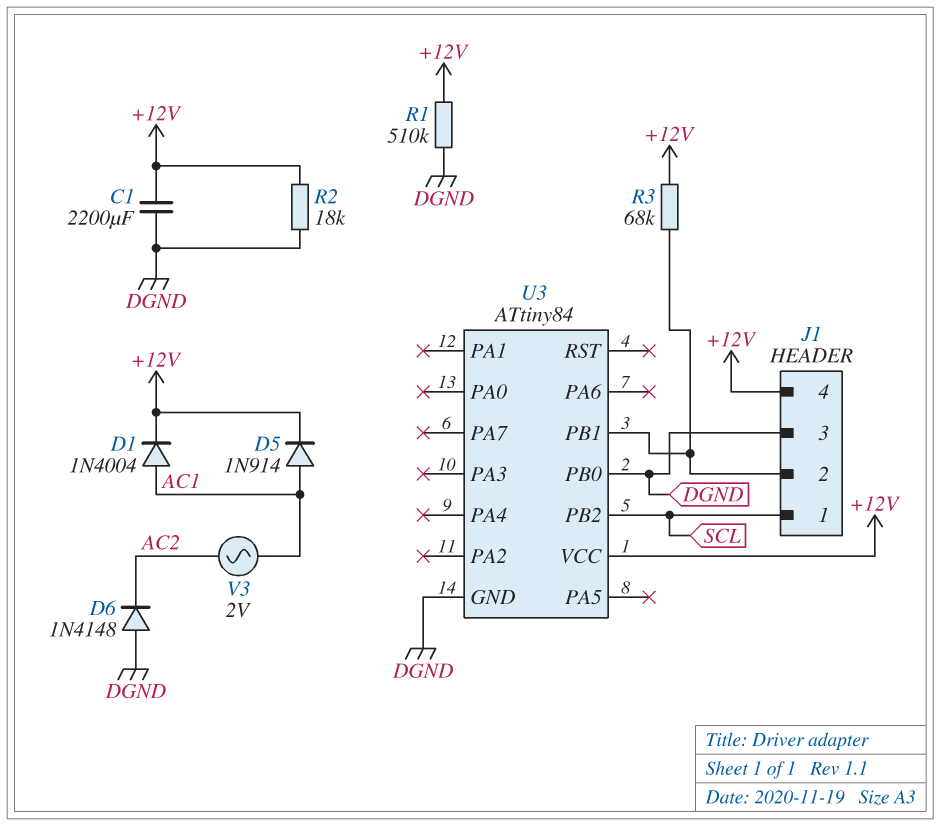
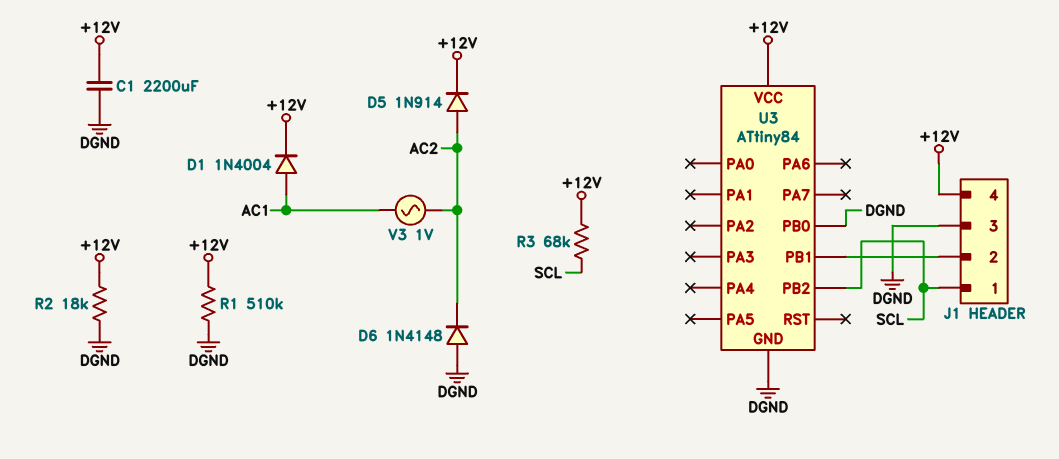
D5: diode 1N914 (A AC1, K +12V) -> diode 1N914 (A AC2, K +12V)
R3: 68k (+12V, J1/2) -> 68k (+12V, SCL)
V3: AC 2V (AC1, AC2) -> AC 1V (AC1, AC2)

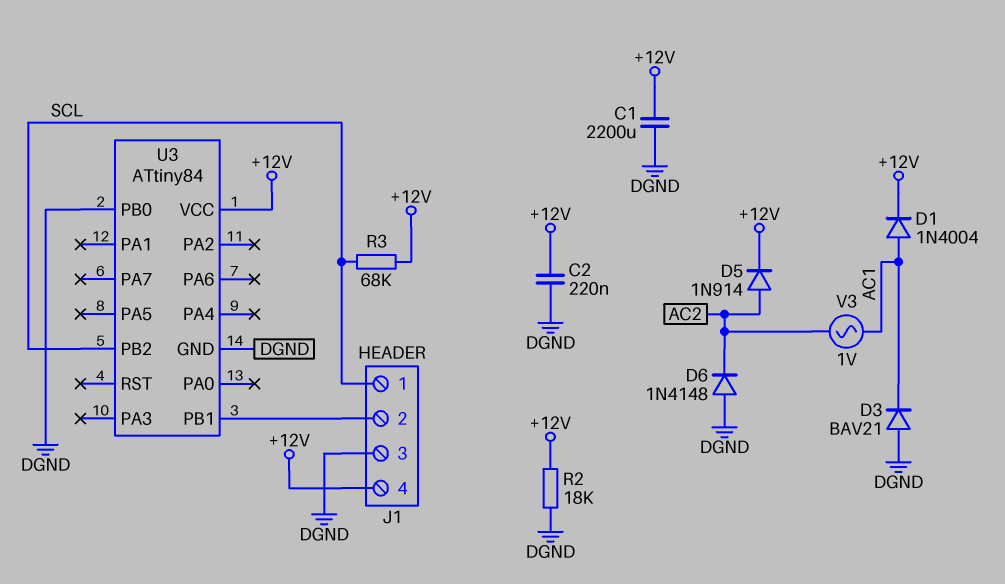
C2: none -> 220nF (+12V, DGND)
D3: none -> diode BAV21 (A DGND, K AC1)
R1: 510k (+12V, DGND) -> none

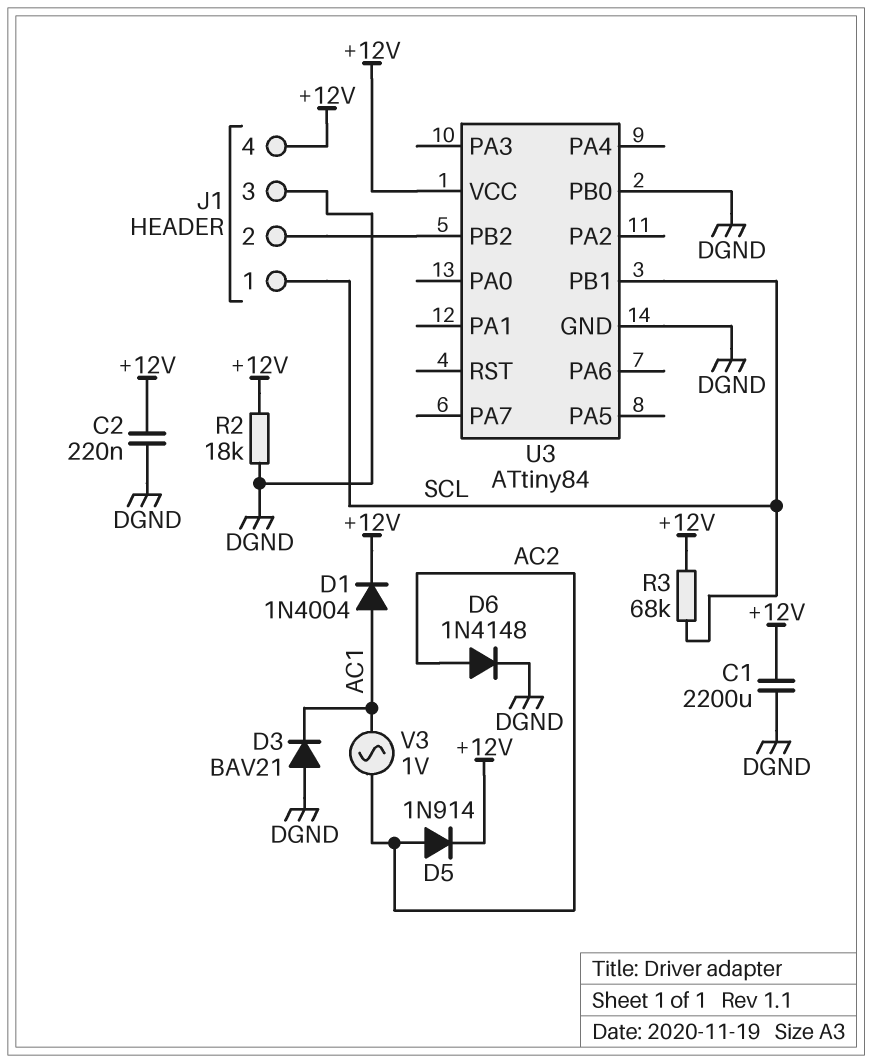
D6: diode 1N4148 (A DGND, K AC2) -> diode 1N4148 (A AC2, K DGND)
U3 pin PB1: J1/2 -> SCL
U3 pin PB2: SCL -> J1/2

